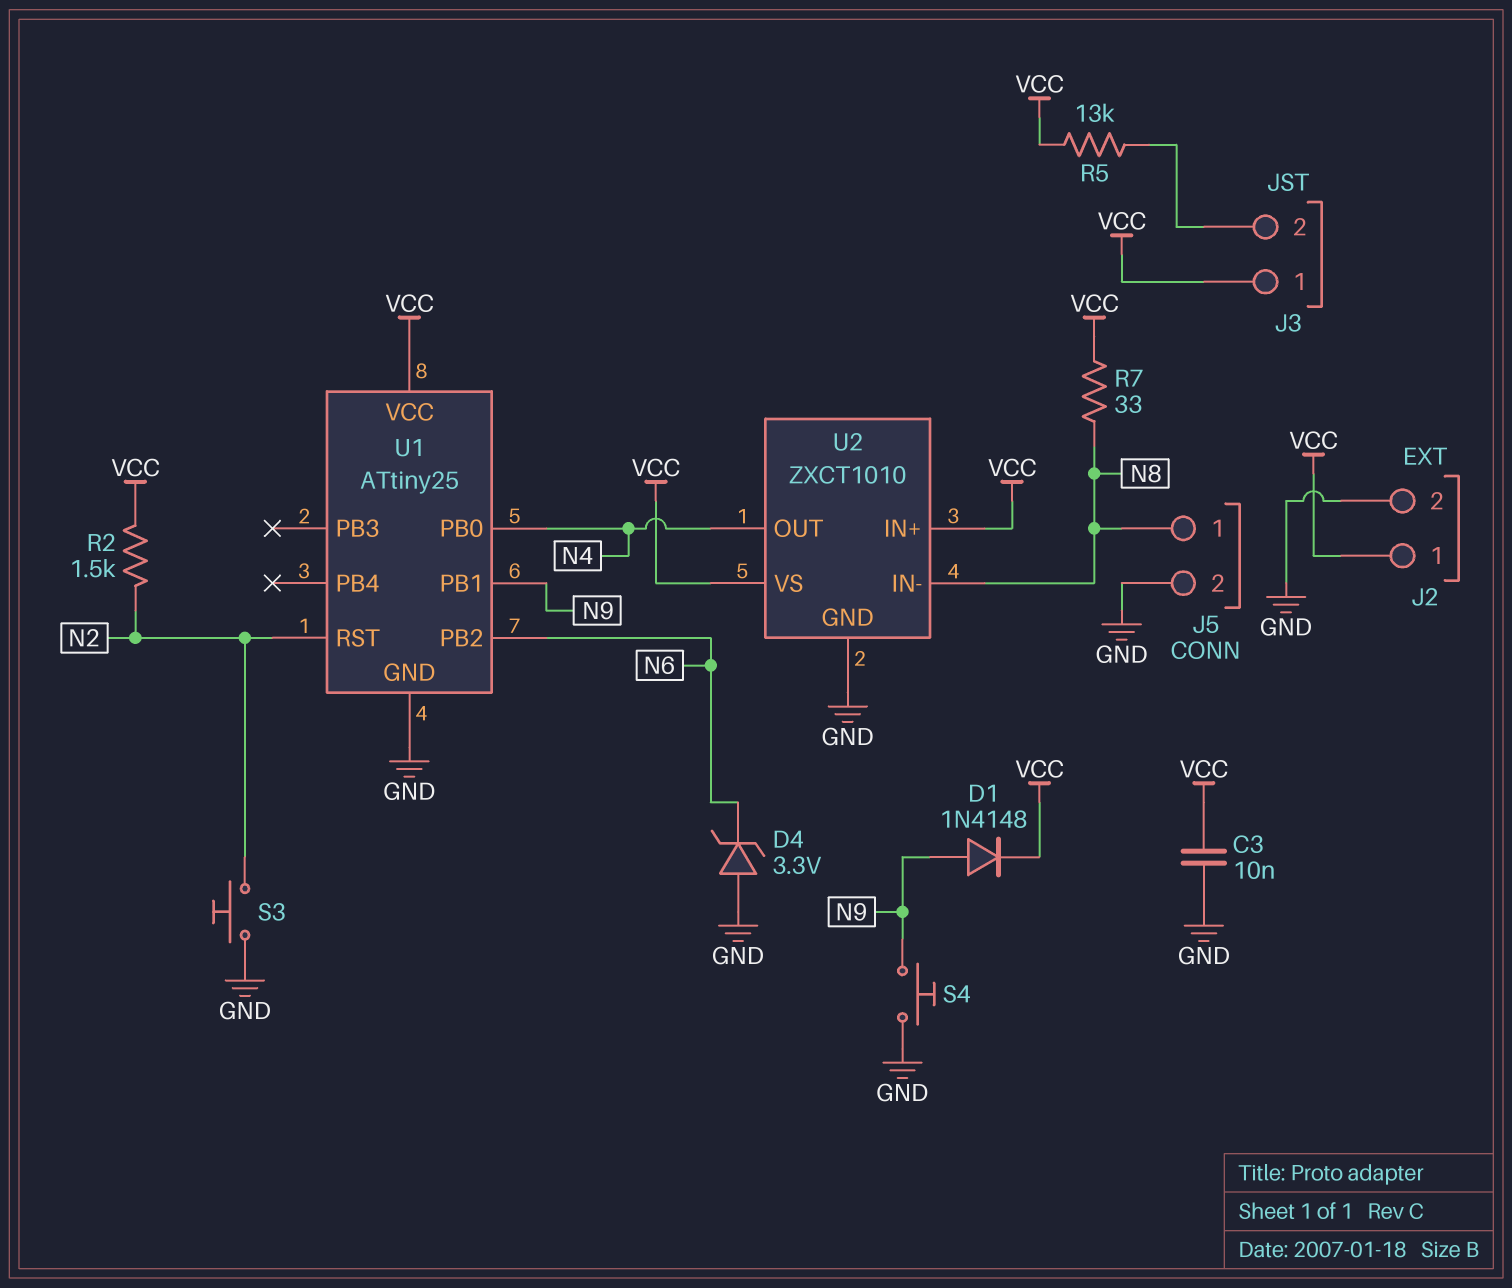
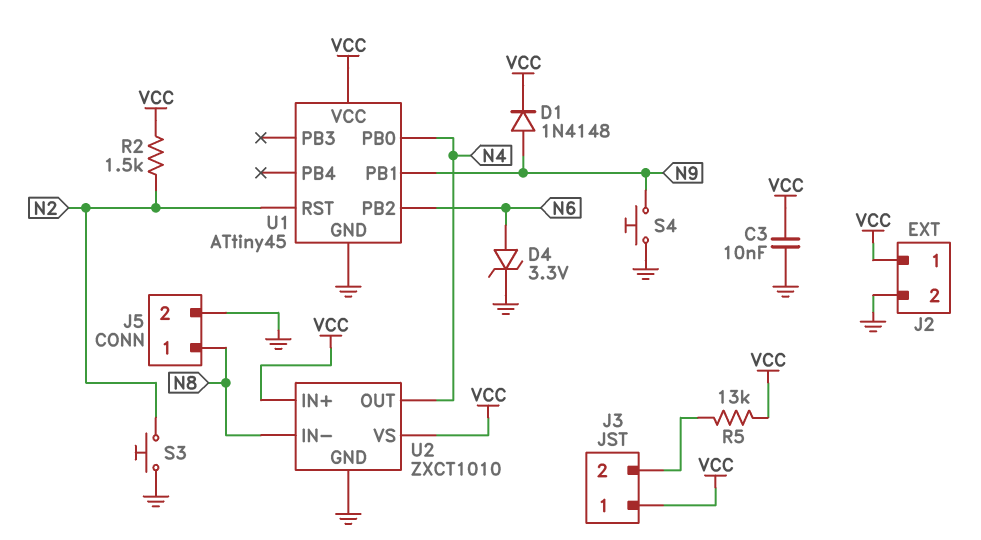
D4: zener 3.3V (A GND, K N6) -> zener 3.3V (A N6, K GND)
R7: 33 (N8, VCC) -> none
U1: ATtiny25 -> ATtiny45

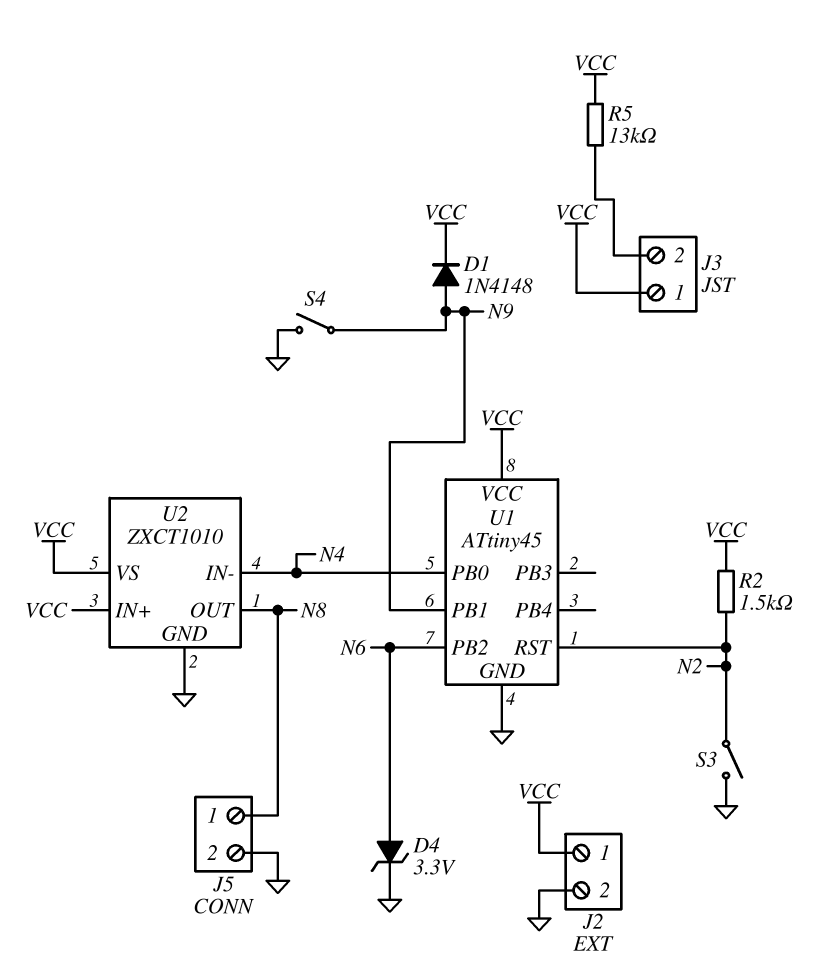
C3: 10nF (GND, VCC) -> none
S3: button (GND, N2) -> switch (GND, N2)
S4: button (GND, N9) -> switch (GND, N9)
U2 pin IN-: N8 -> N4
U2 pin OUT: N4 -> N8

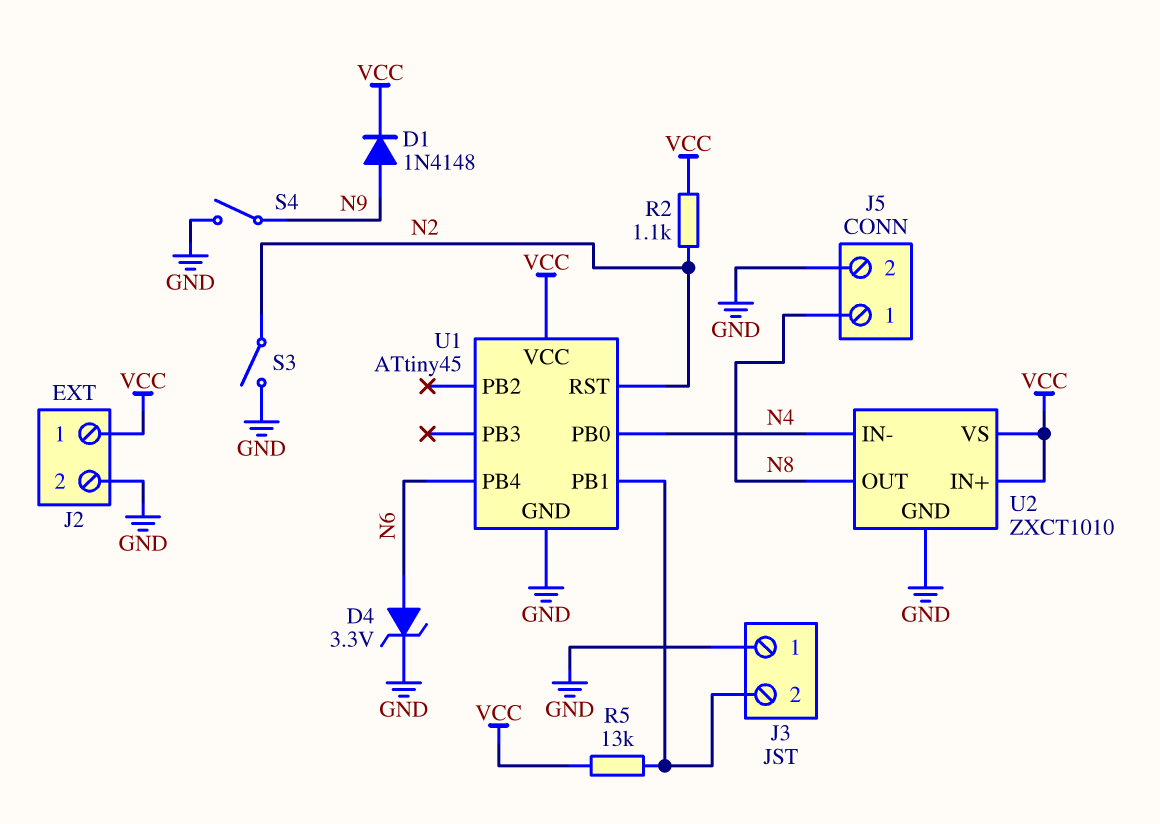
J3 pin 1: VCC -> GND
R2: 1.5k (N2, VCC) -> 1.1k (N2, VCC)
U1 pin PB1: N9 -> J3/2
U1 pin PB2: N6 -> none
U1 pin PB4: none -> N6

